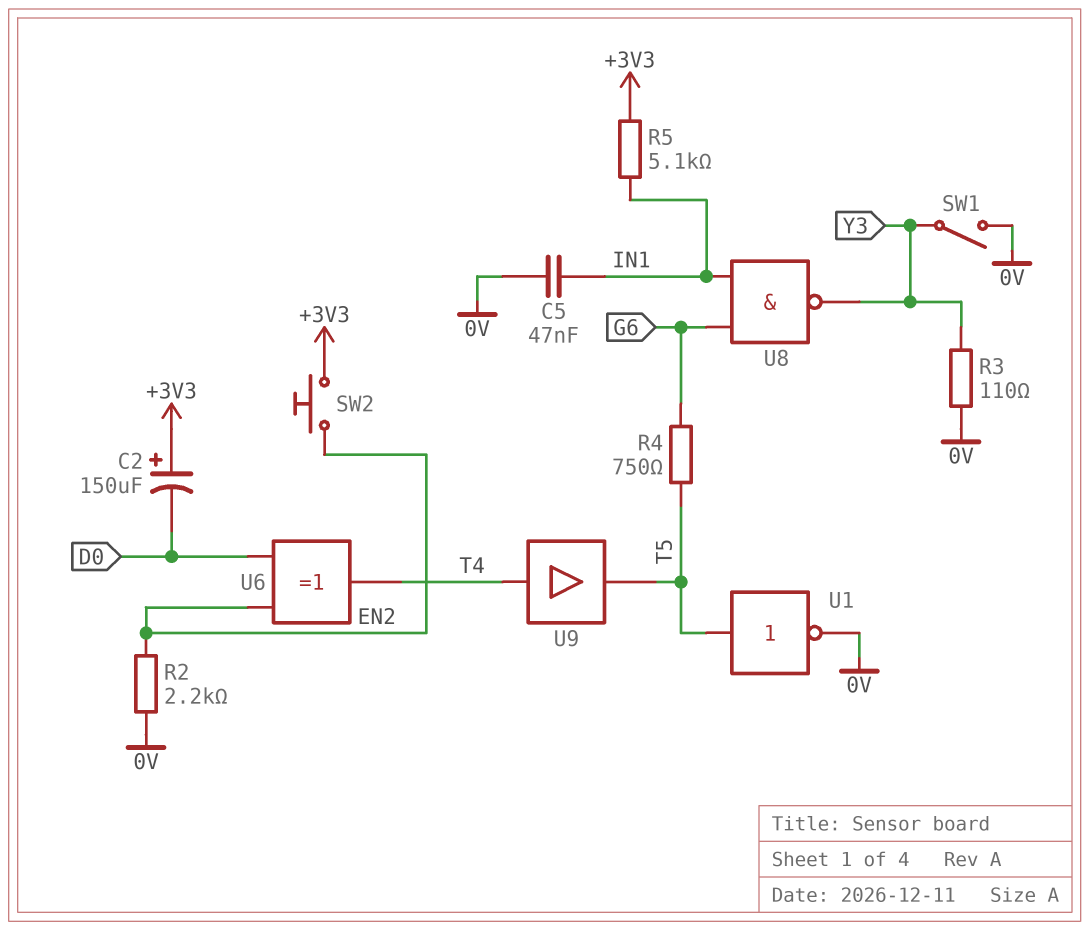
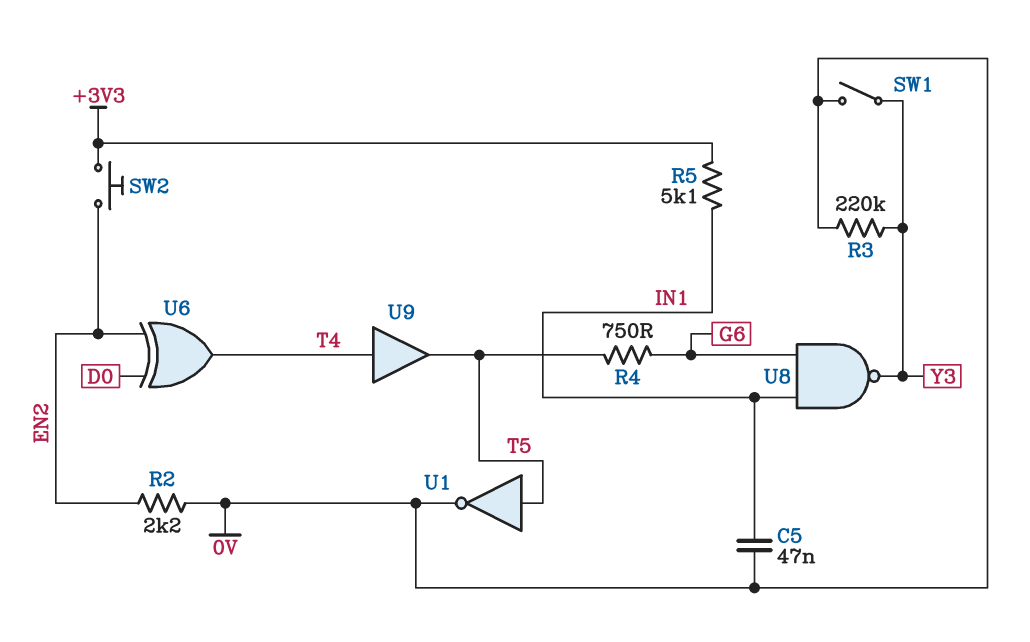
C2: 150uF (plus +3V3, minus D0) -> none
R3: 110 (0V, Y3) -> 220k (0V, Y3)

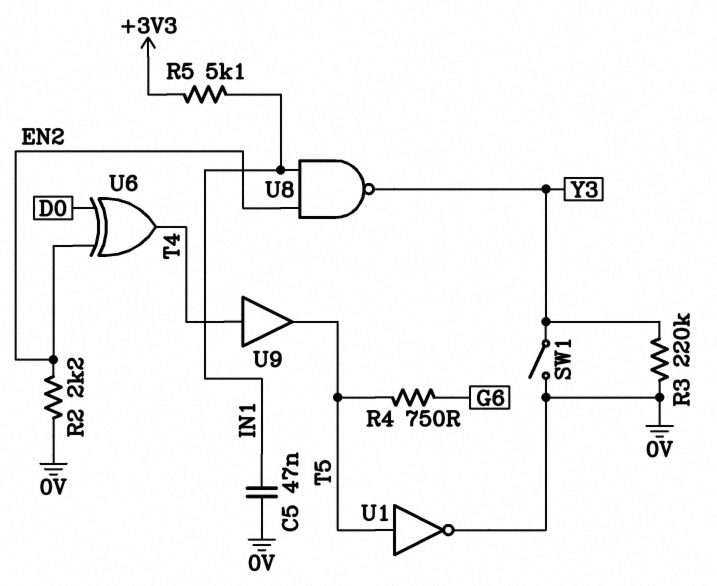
SW2: button (+3V3, EN2) -> none
U8: NAND (in G6, in IN1, out Y3) -> NAND (in EN2, in IN1, out Y3)

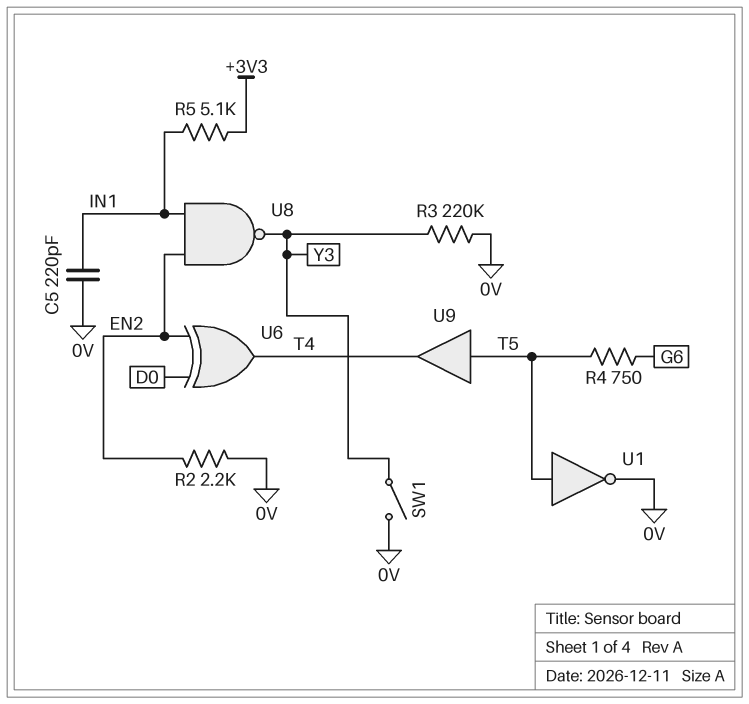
C5: 47nF (0V, IN1) -> 220pF (0V, IN1)
U9: buffer (in T4, out T5) -> buffer (in T5, out T4)

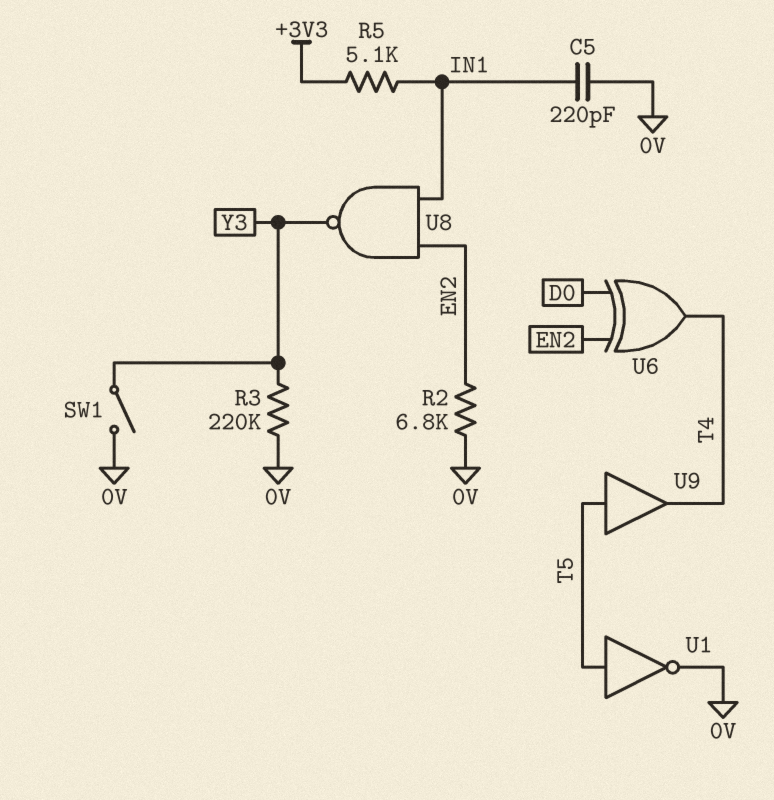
R2: 2.2k (0V, EN2) -> 6.8k (0V, EN2)
R4: 750 (G6, T5) -> none

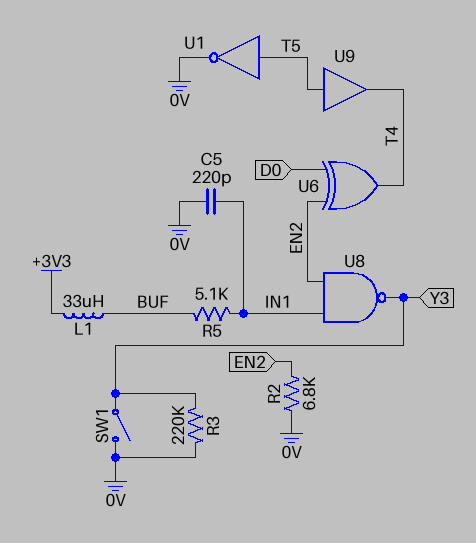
L1: none -> 33uH (+3V3, BUF)
R5: 5.1k (+3V3, IN1) -> 5.1k (BUF, IN1)

